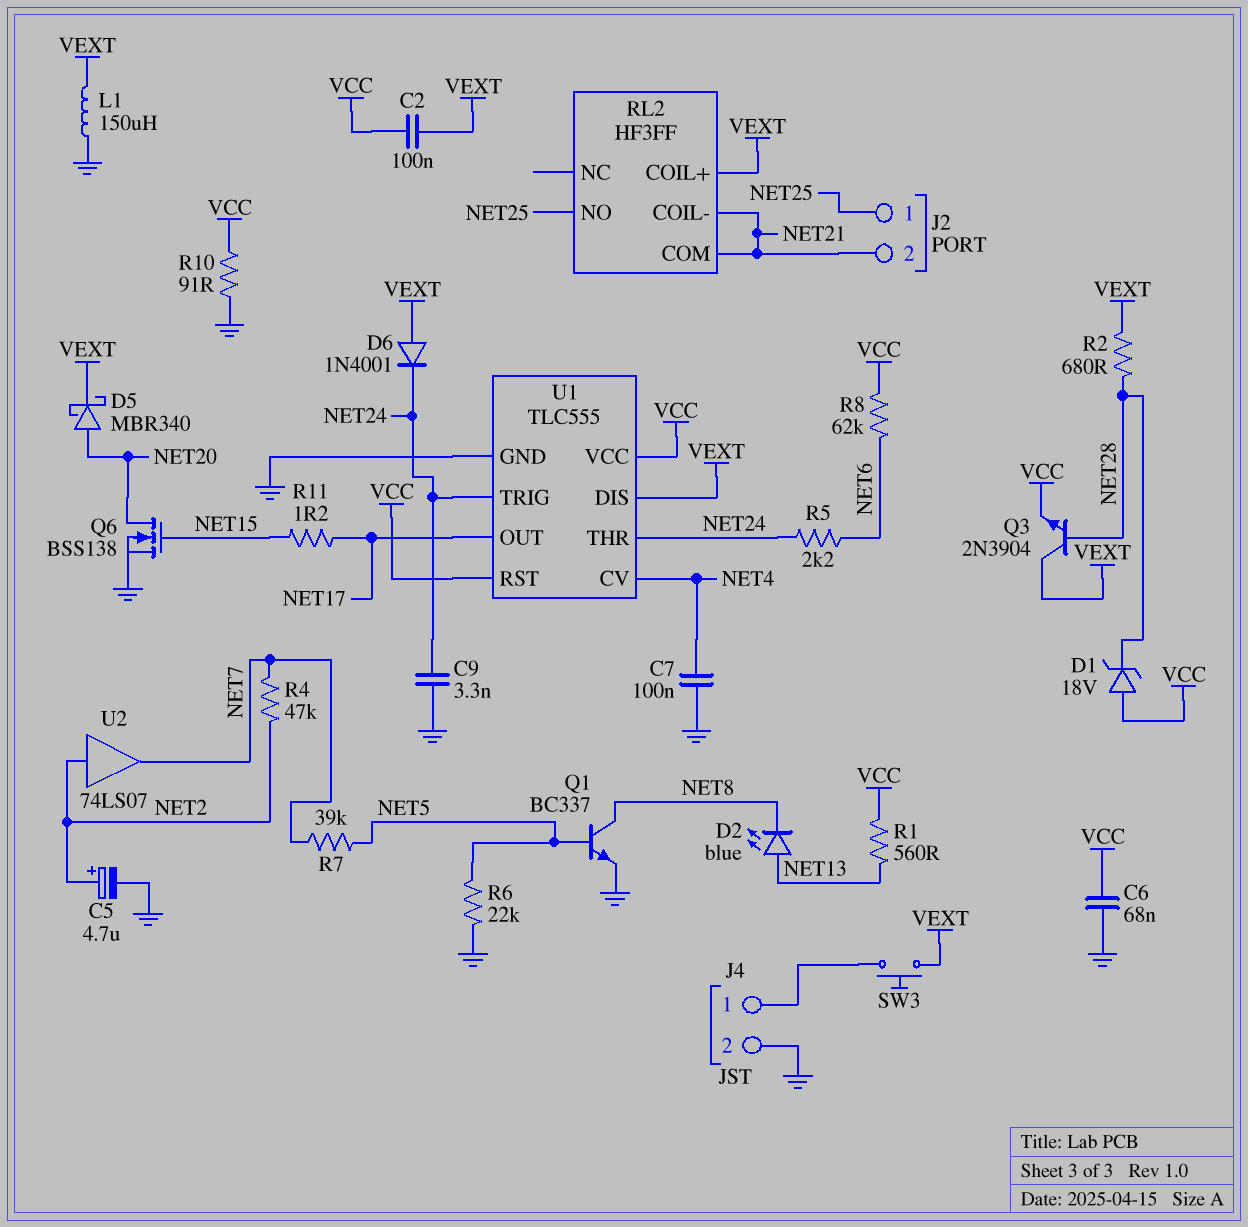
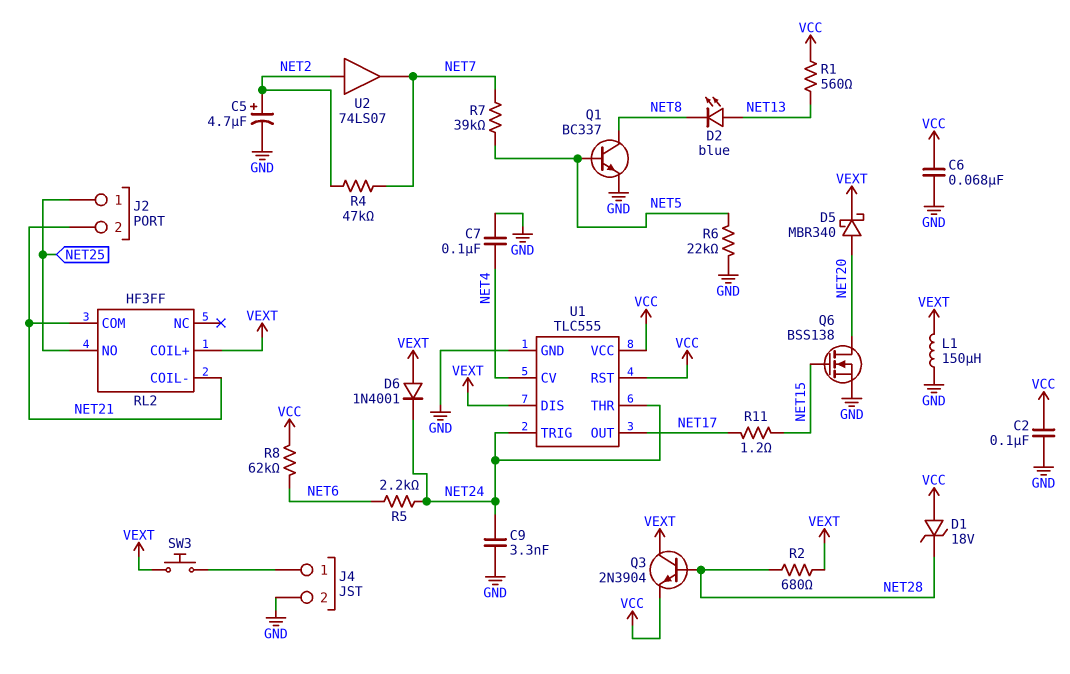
C2: 100nF (VCC, VEXT) -> 100nF (GND, VCC)
R10: 91 (GND, VCC) -> none

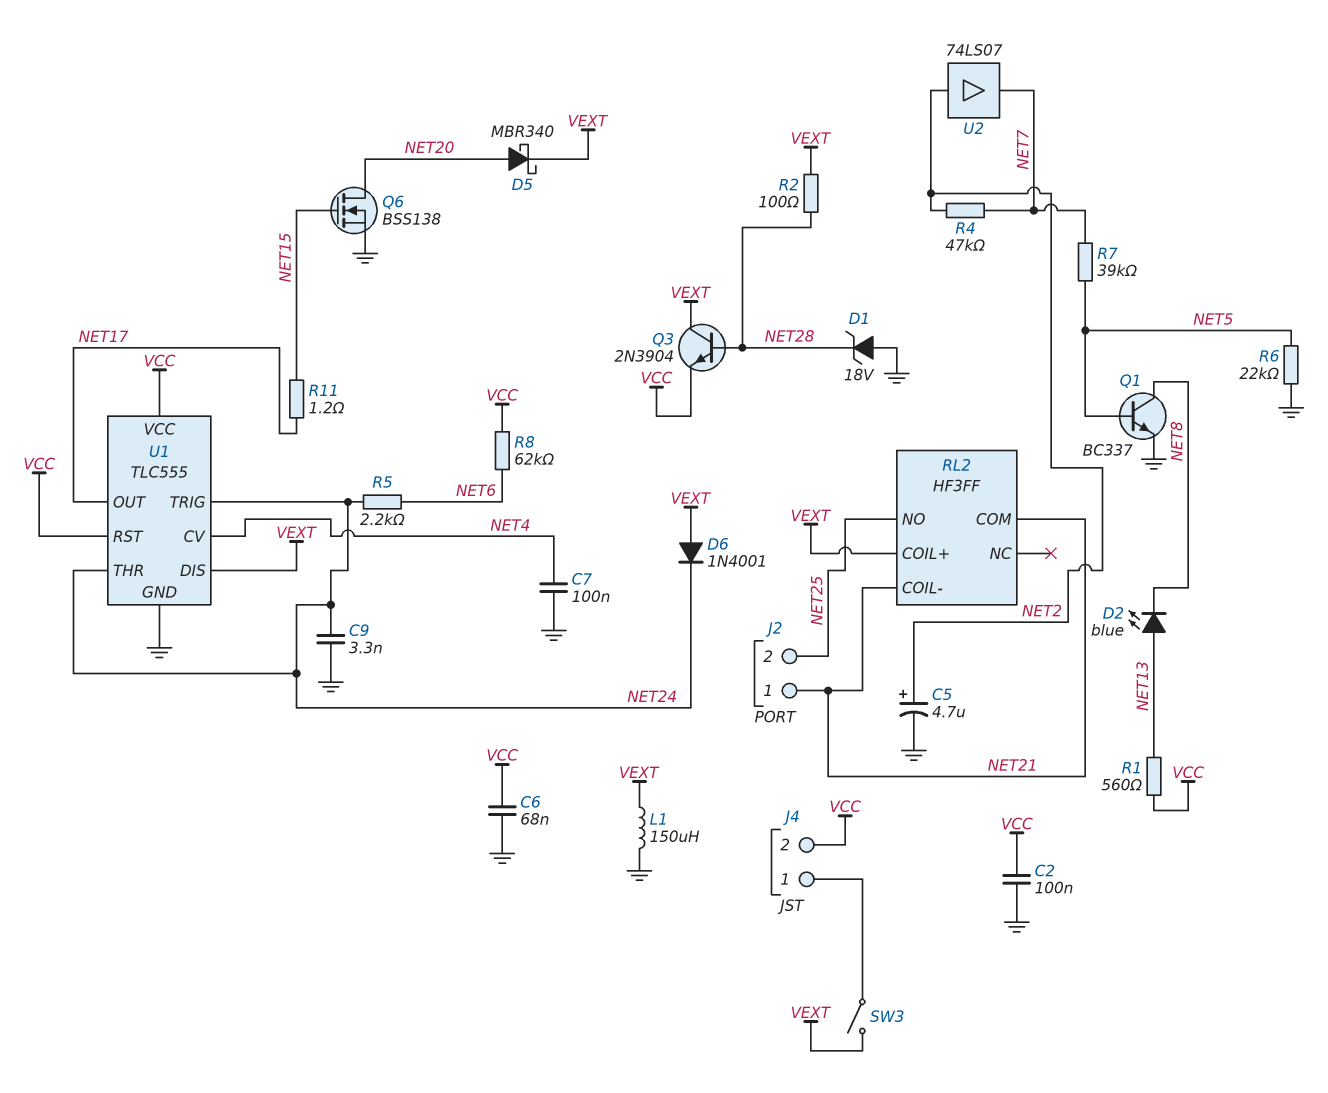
D1: zener 18V (A VCC, K NET28) -> zener 18V (A GND, K NET28)
J2 pin 1: NET25 -> NET21
J2 pin 2: NET21 -> NET25
J4 pin 2: GND -> VCC
R2: 680 (NET28, VEXT) -> 100 (NET28, VEXT)
SW3: button (J4/1, VEXT) -> switch (J4/1, VEXT)

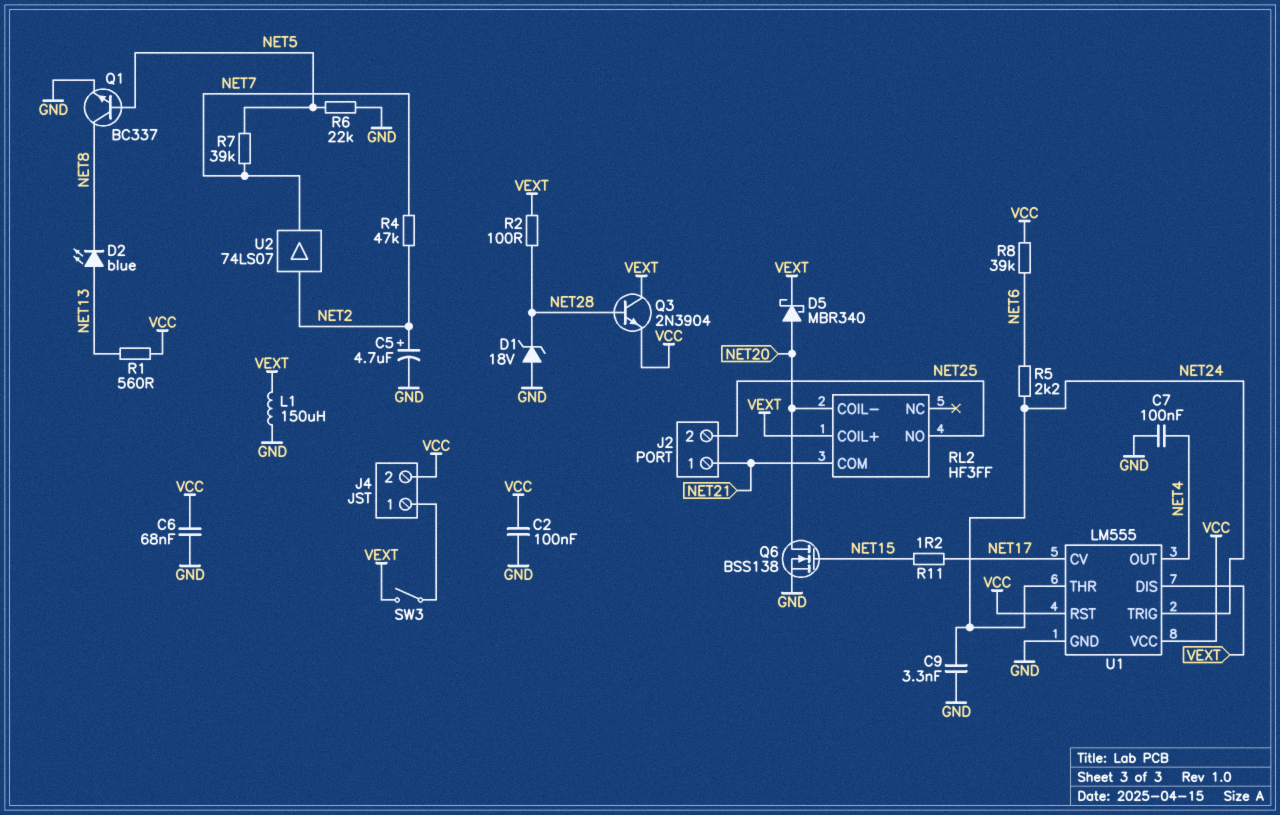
D6: diode 1N4001 (A VEXT, K NET24) -> none
R8: 62k (NET6, VCC) -> 39k (NET6, VCC)
RL2 pin COIL-: NET21 -> NET20
U1: TLC555 -> LM555
U1 pin CV: NET4 -> NET17
U1 pin OUT: NET17 -> NET4

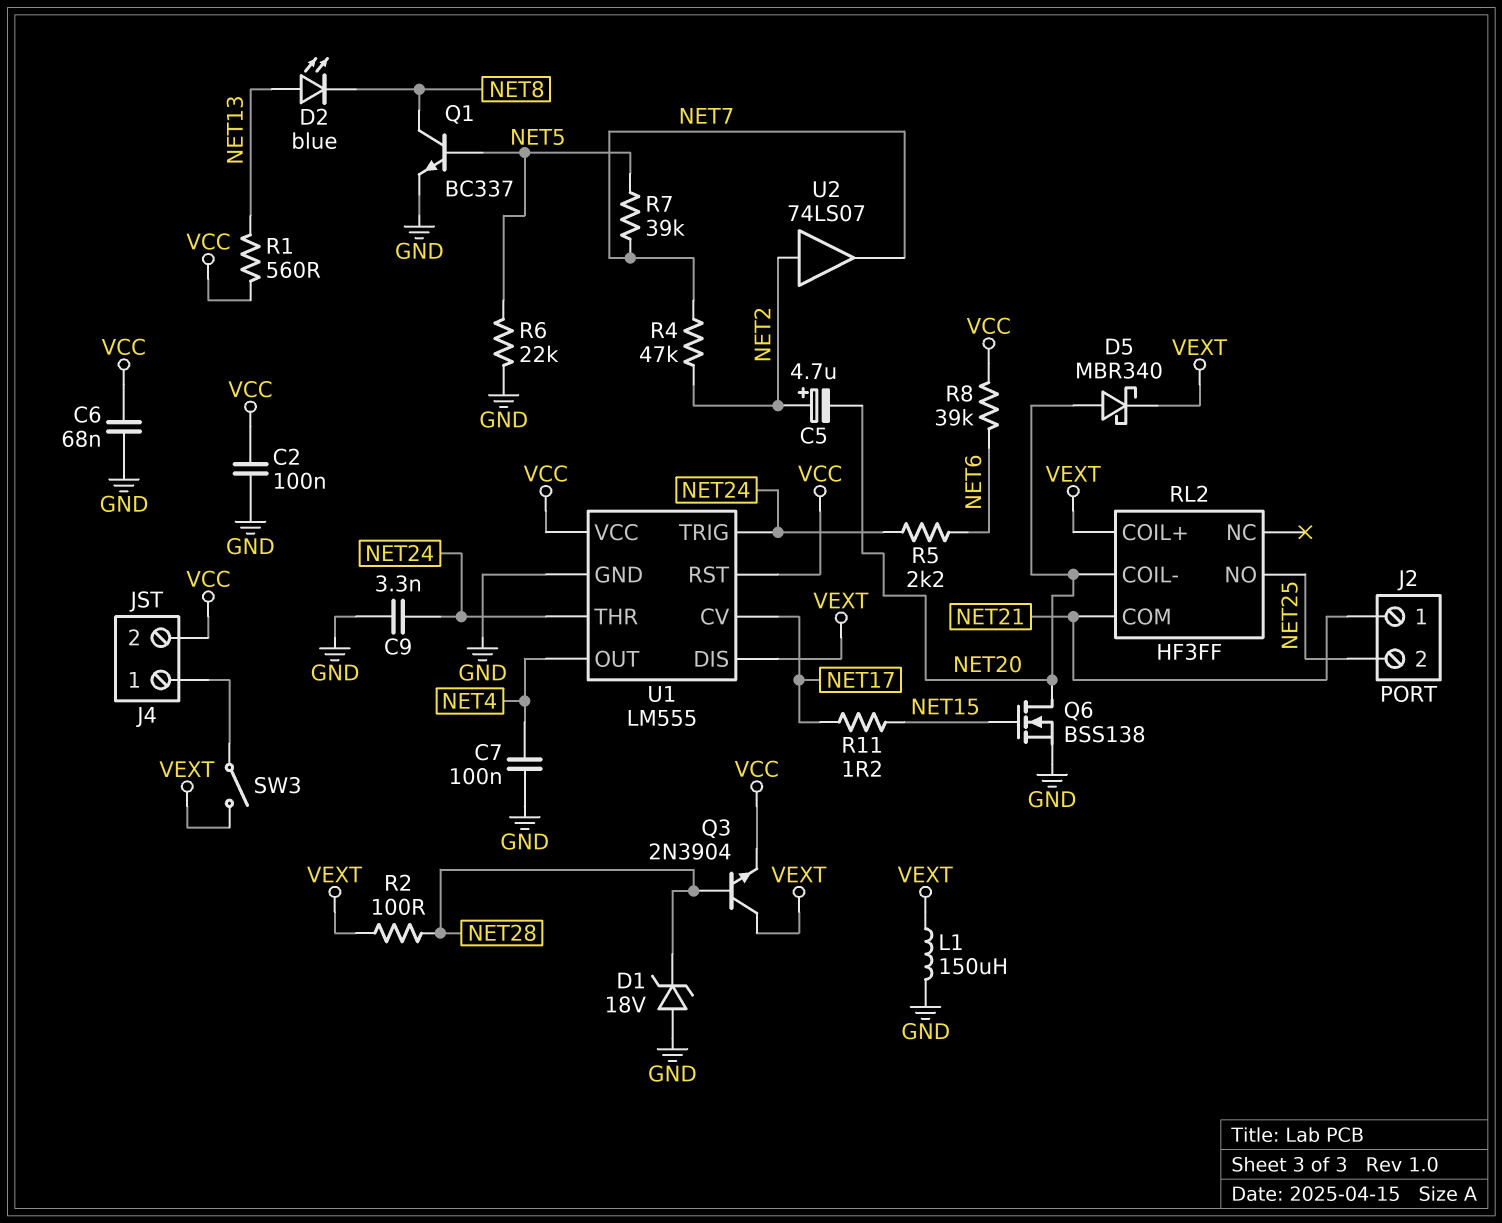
C5: 4.7uF (plus NET2, minus GND) -> 4.7uF (plus NET2, minus NET20)

